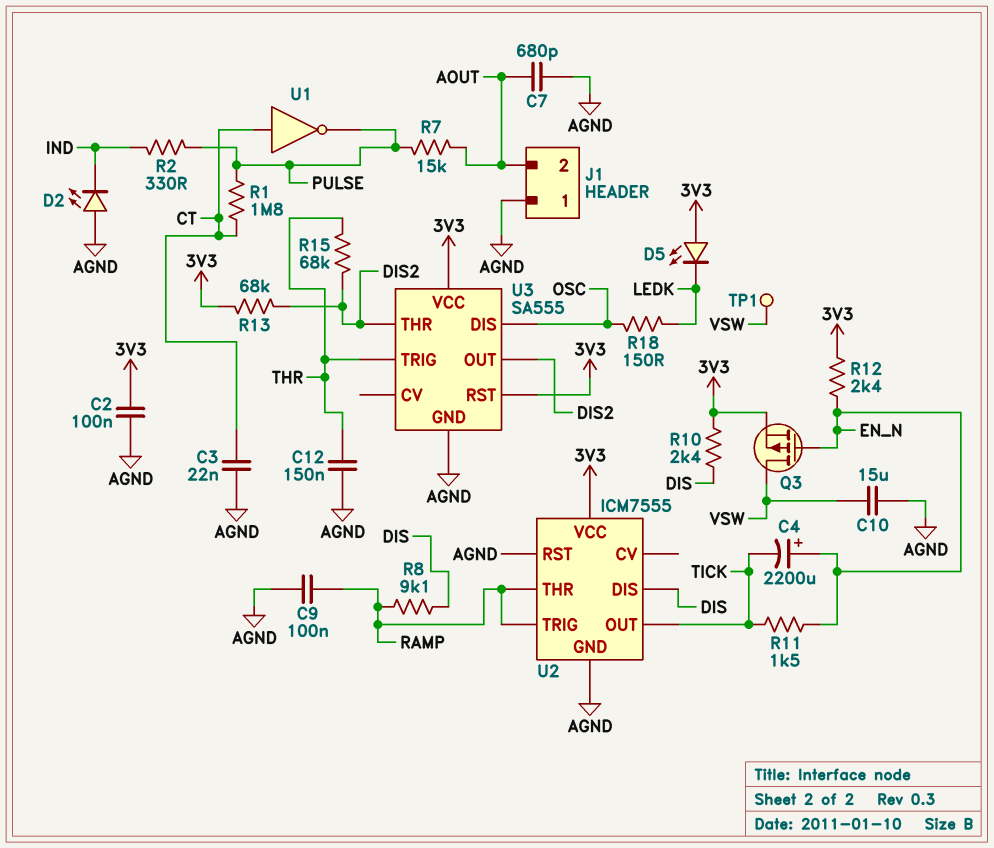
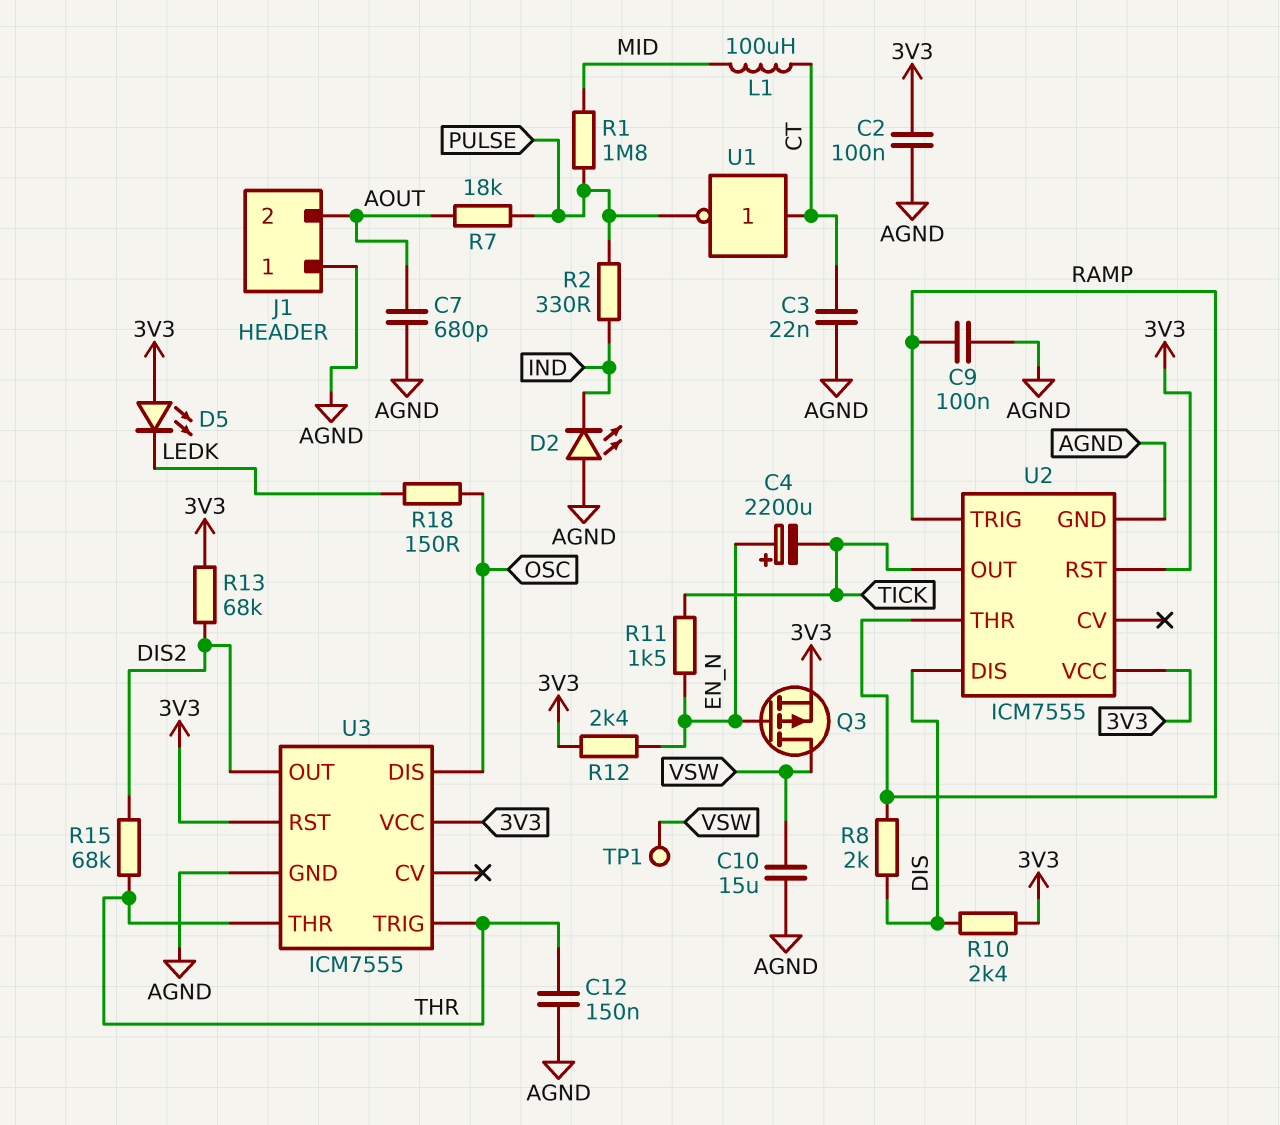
L1: none -> 100uH (CT, MID)
R1: 1.8M (CT, PULSE) -> 1.8M (MID, PULSE)
R7: 15k (AOUT, PULSE) -> 18k (AOUT, PULSE)
R8: 9.1k (DIS, RAMP) -> 2k (DIS, RAMP)
U2 pin RST: AGND -> 3V3
U3: SA555 -> ICM7555
U3 pin THR: DIS2 -> THR

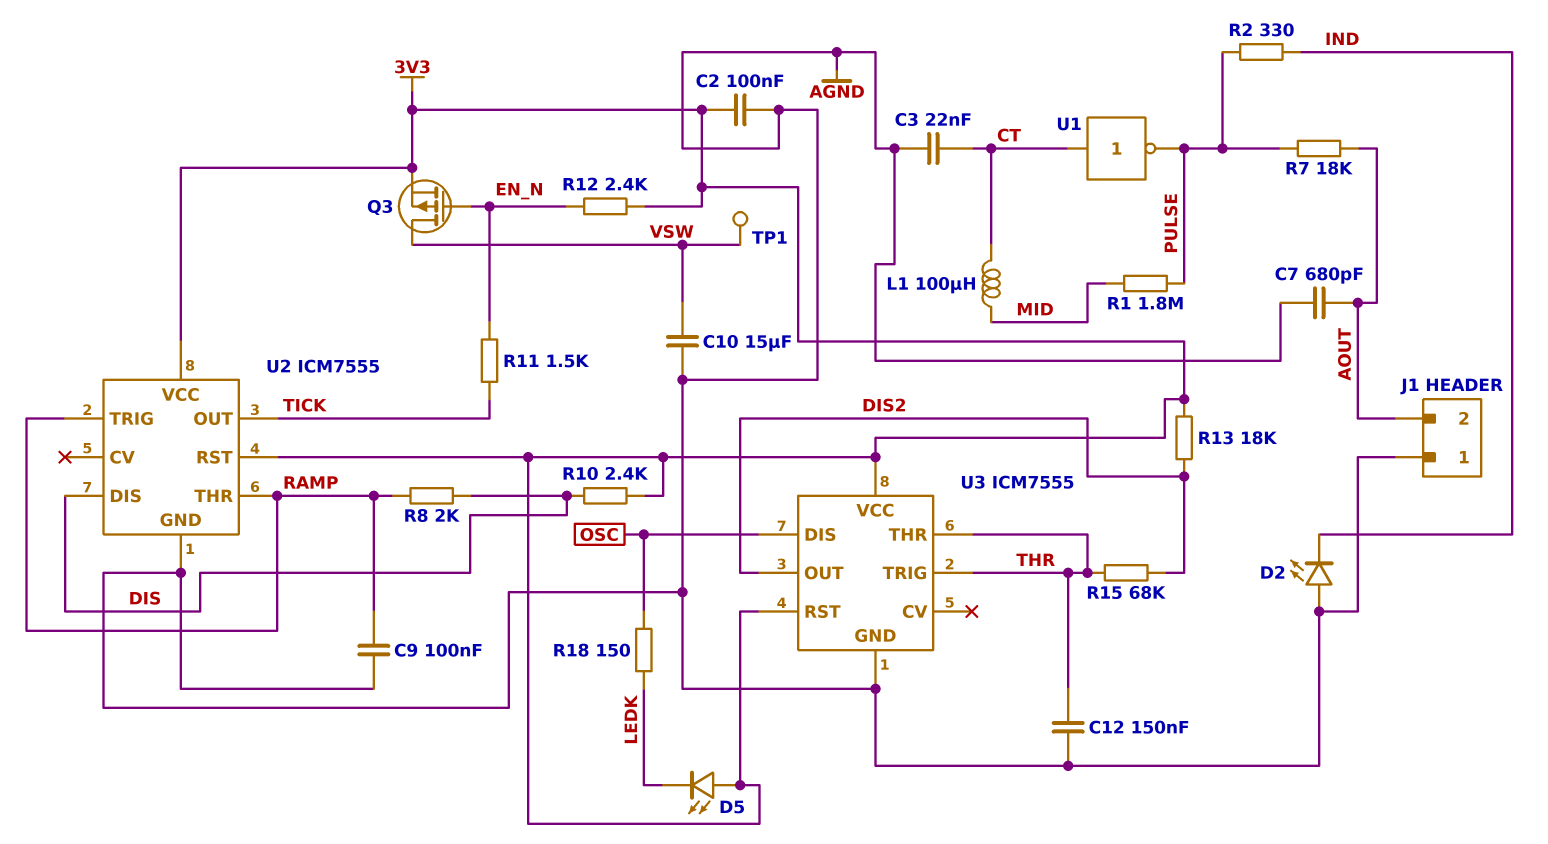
C4: 2200uF (plus EN_N, minus TICK) -> none
R13: 68k (3V3, DIS2) -> 18k (3V3, DIS2)

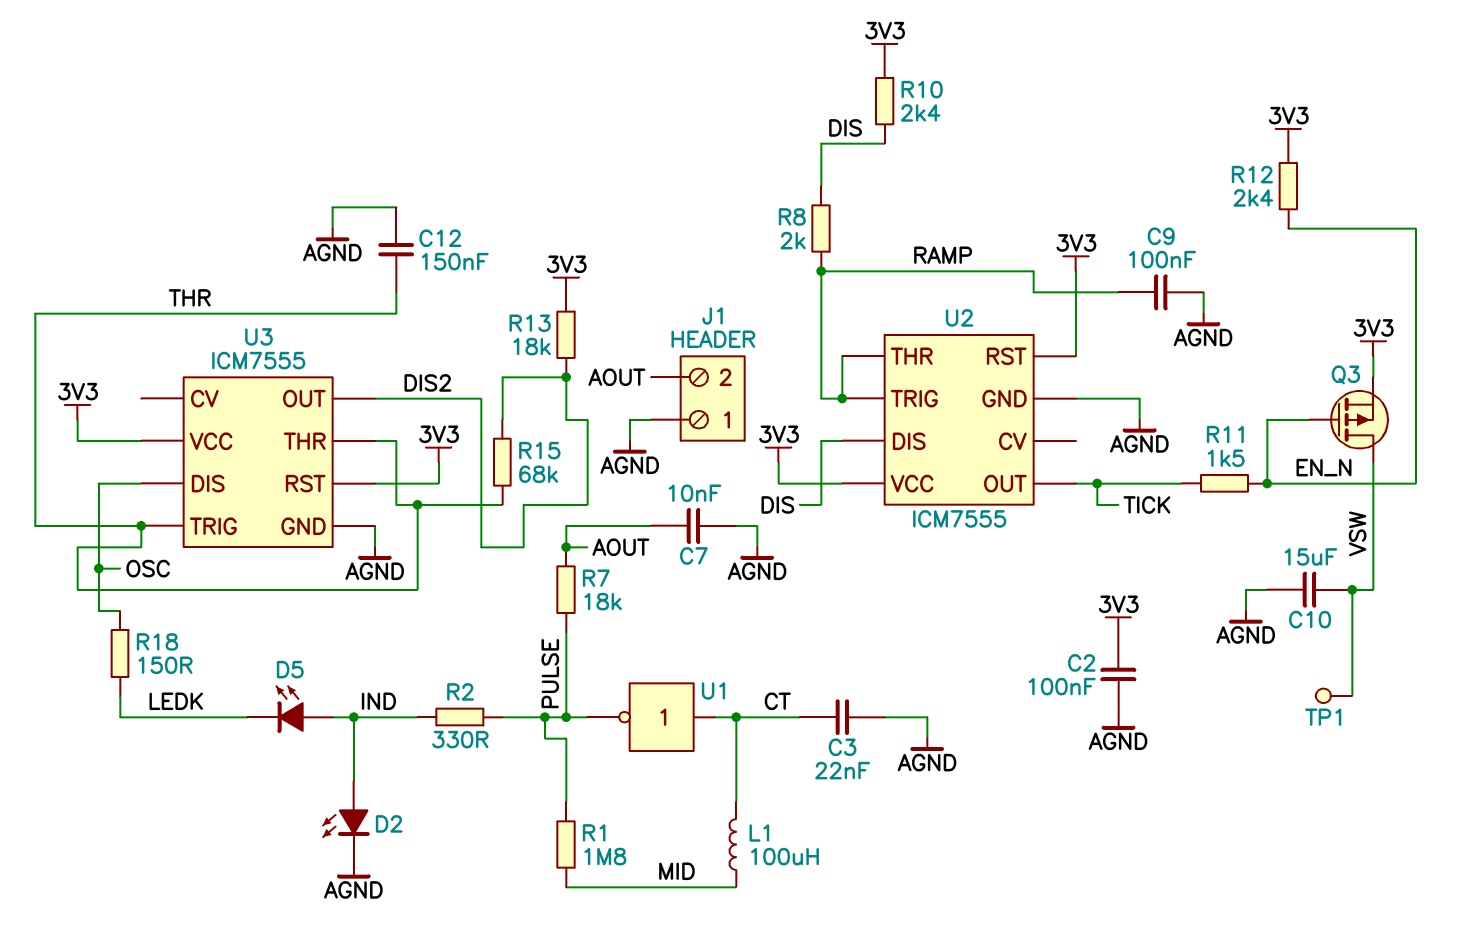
C7: 680pF (AGND, AOUT) -> 10nF (AGND, AOUT)
D2: LED (A AGND, K IND) -> LED (A IND, K AGND)
D5: LED (A 3V3, K LEDK) -> LED (A IND, K LEDK)

